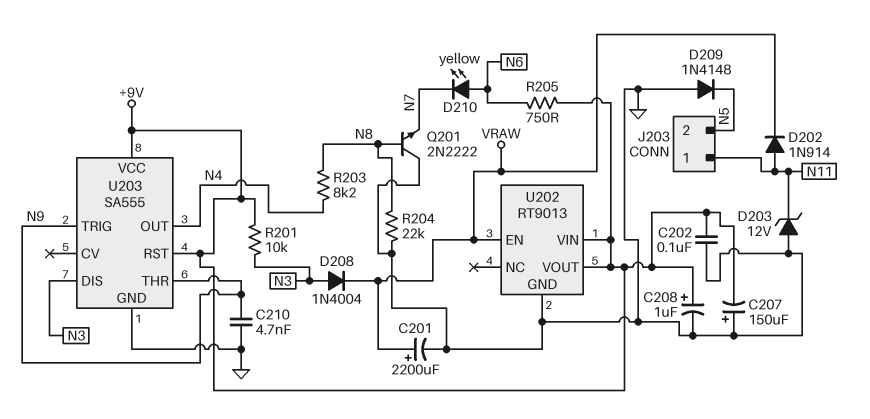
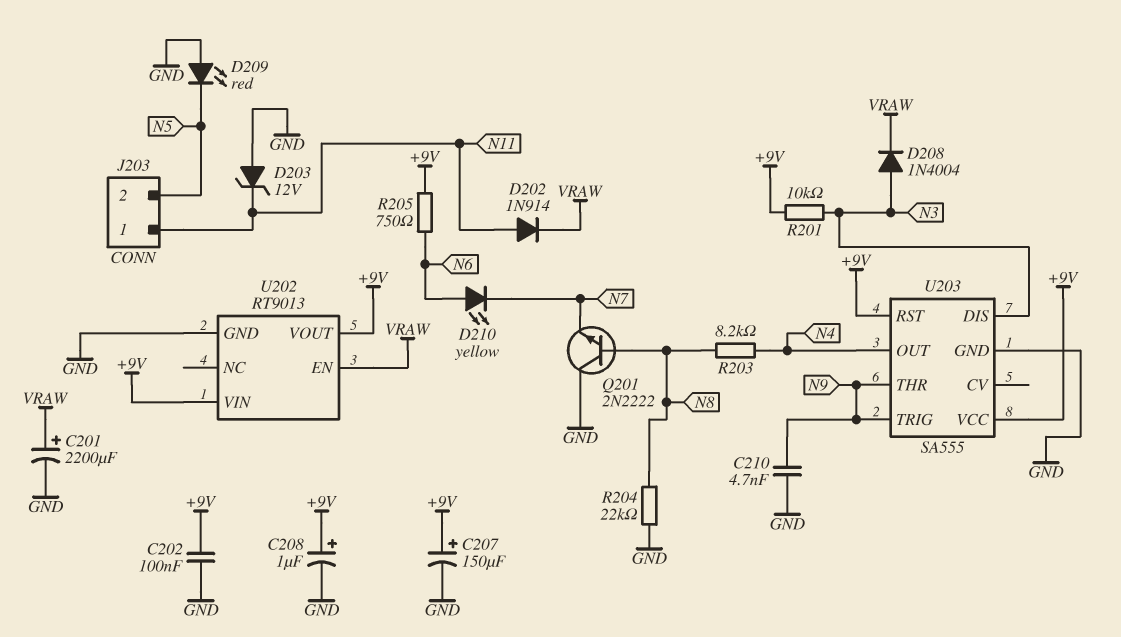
C207: 150uF (plus GND, minus +9V) -> 150uF (plus +9V, minus GND)
D209: diode 1N4148 (A GND, K N5) -> LED red (A GND, K N5)

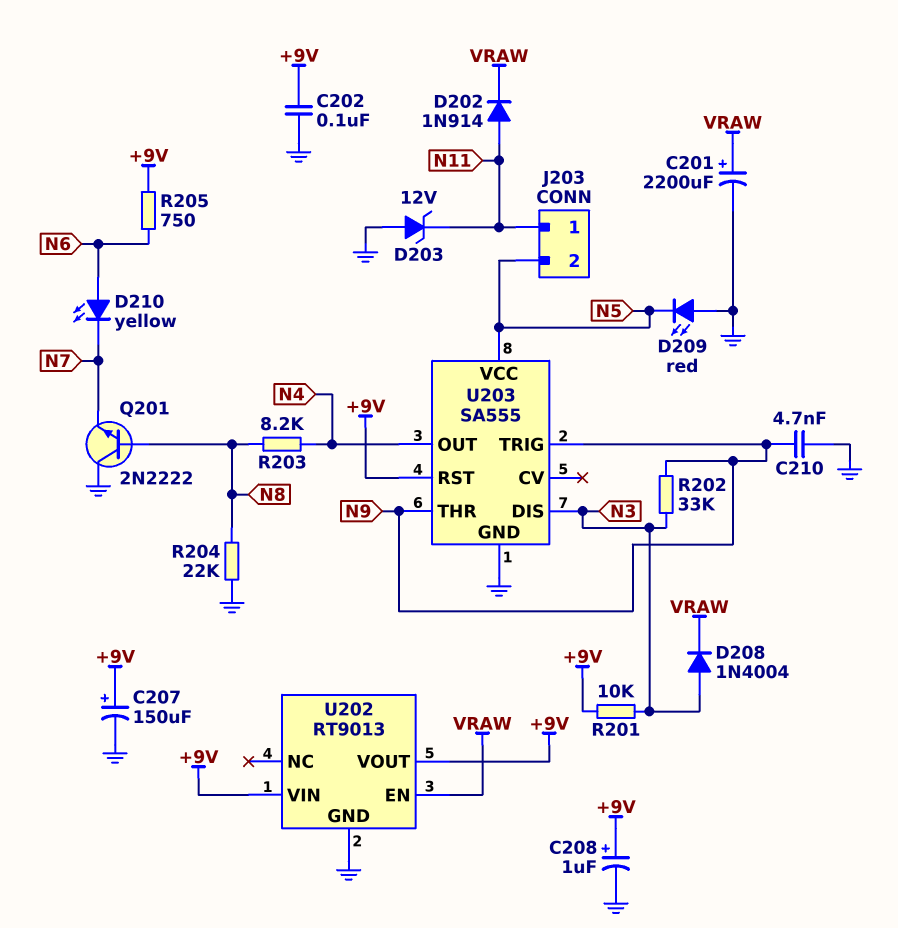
R202: none -> 33k (N3, N9)
U203 pin VCC: +9V -> N5

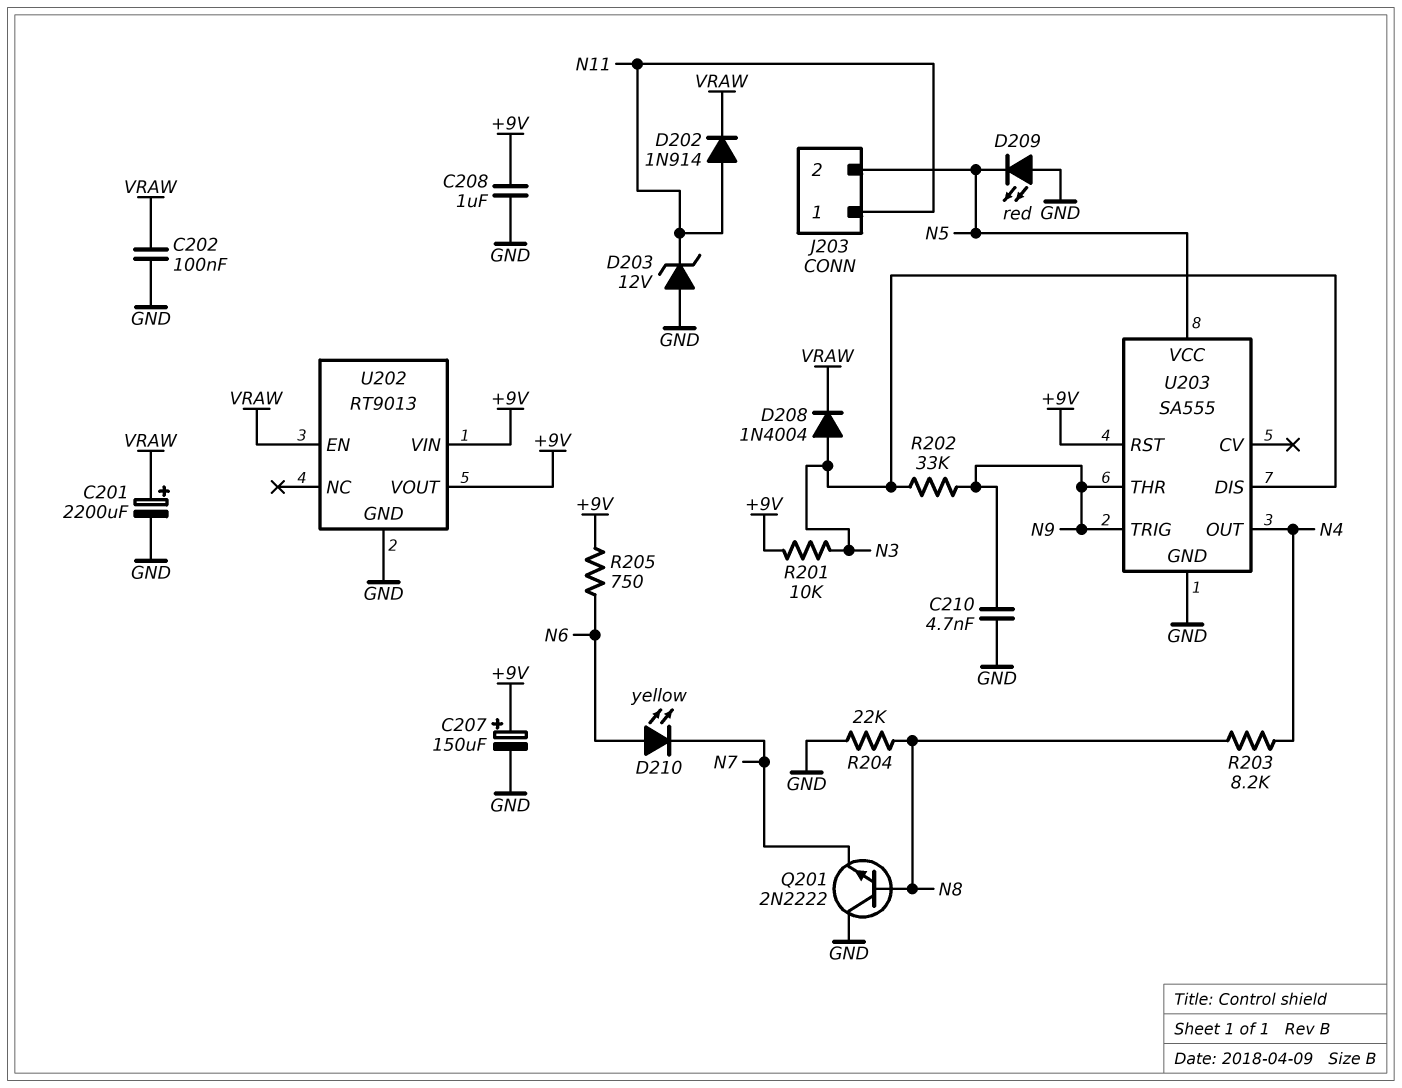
C202: 100nF (+9V, GND) -> 100nF (GND, VRAW)
C208: 1uF (plus +9V, minus GND) -> 1uF (+9V, GND)

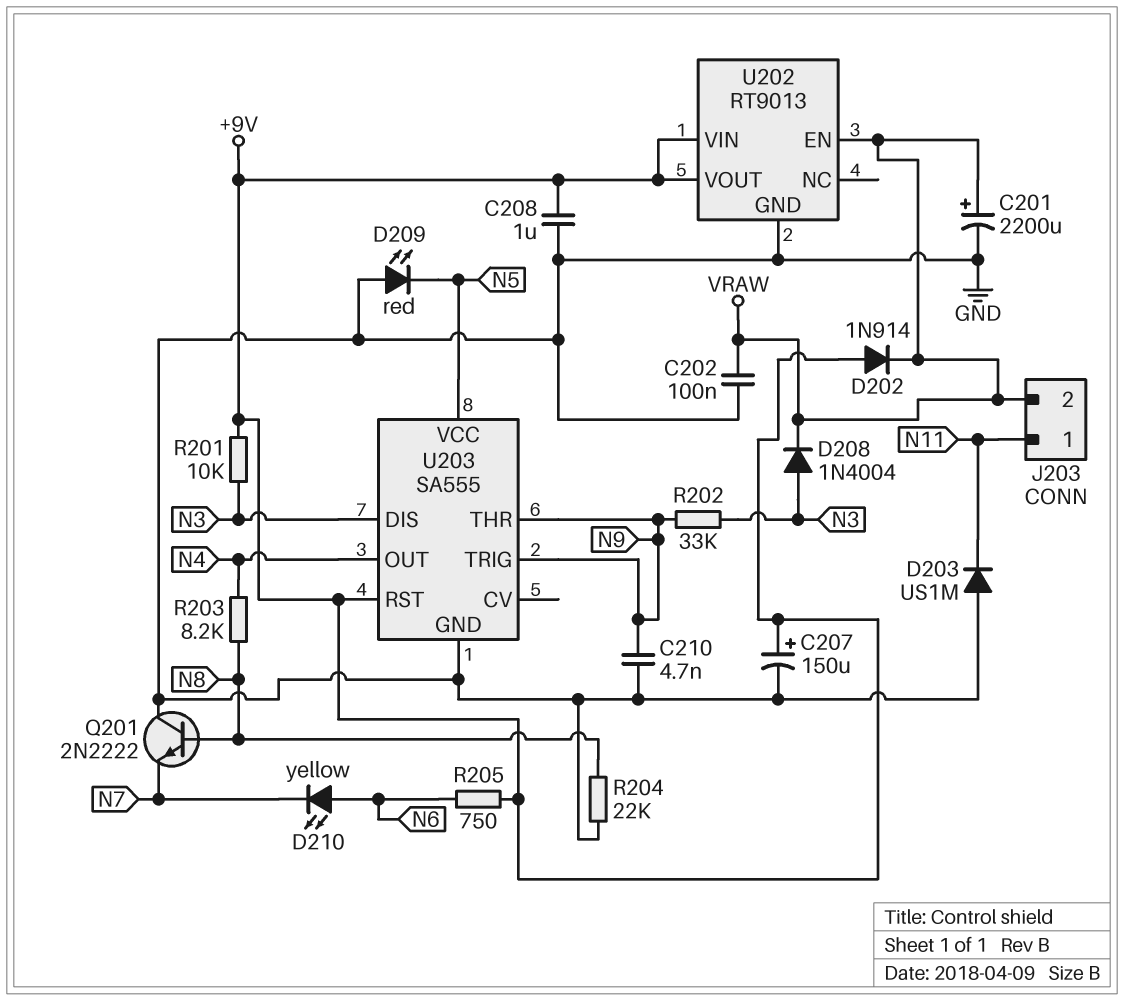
D202: diode 1N914 (A N11, K VRAW) -> diode 1N914 (A +9V, K VRAW)
D203: zener 12V (A GND, K N11) -> diode US1M (A GND, K N11)
J203 pin 2: N5 -> VRAW

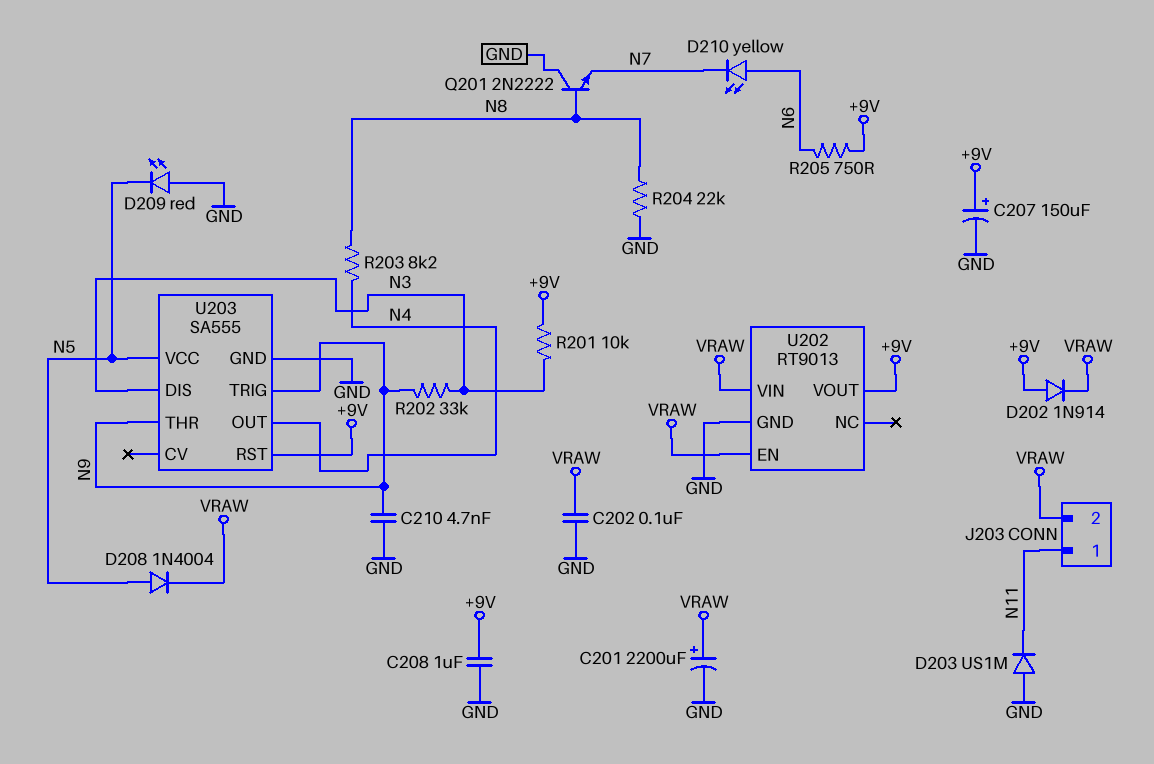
D208: diode 1N4004 (A N3, K VRAW) -> diode 1N4004 (A N5, K VRAW)
U202 pin VIN: +9V -> VRAW

